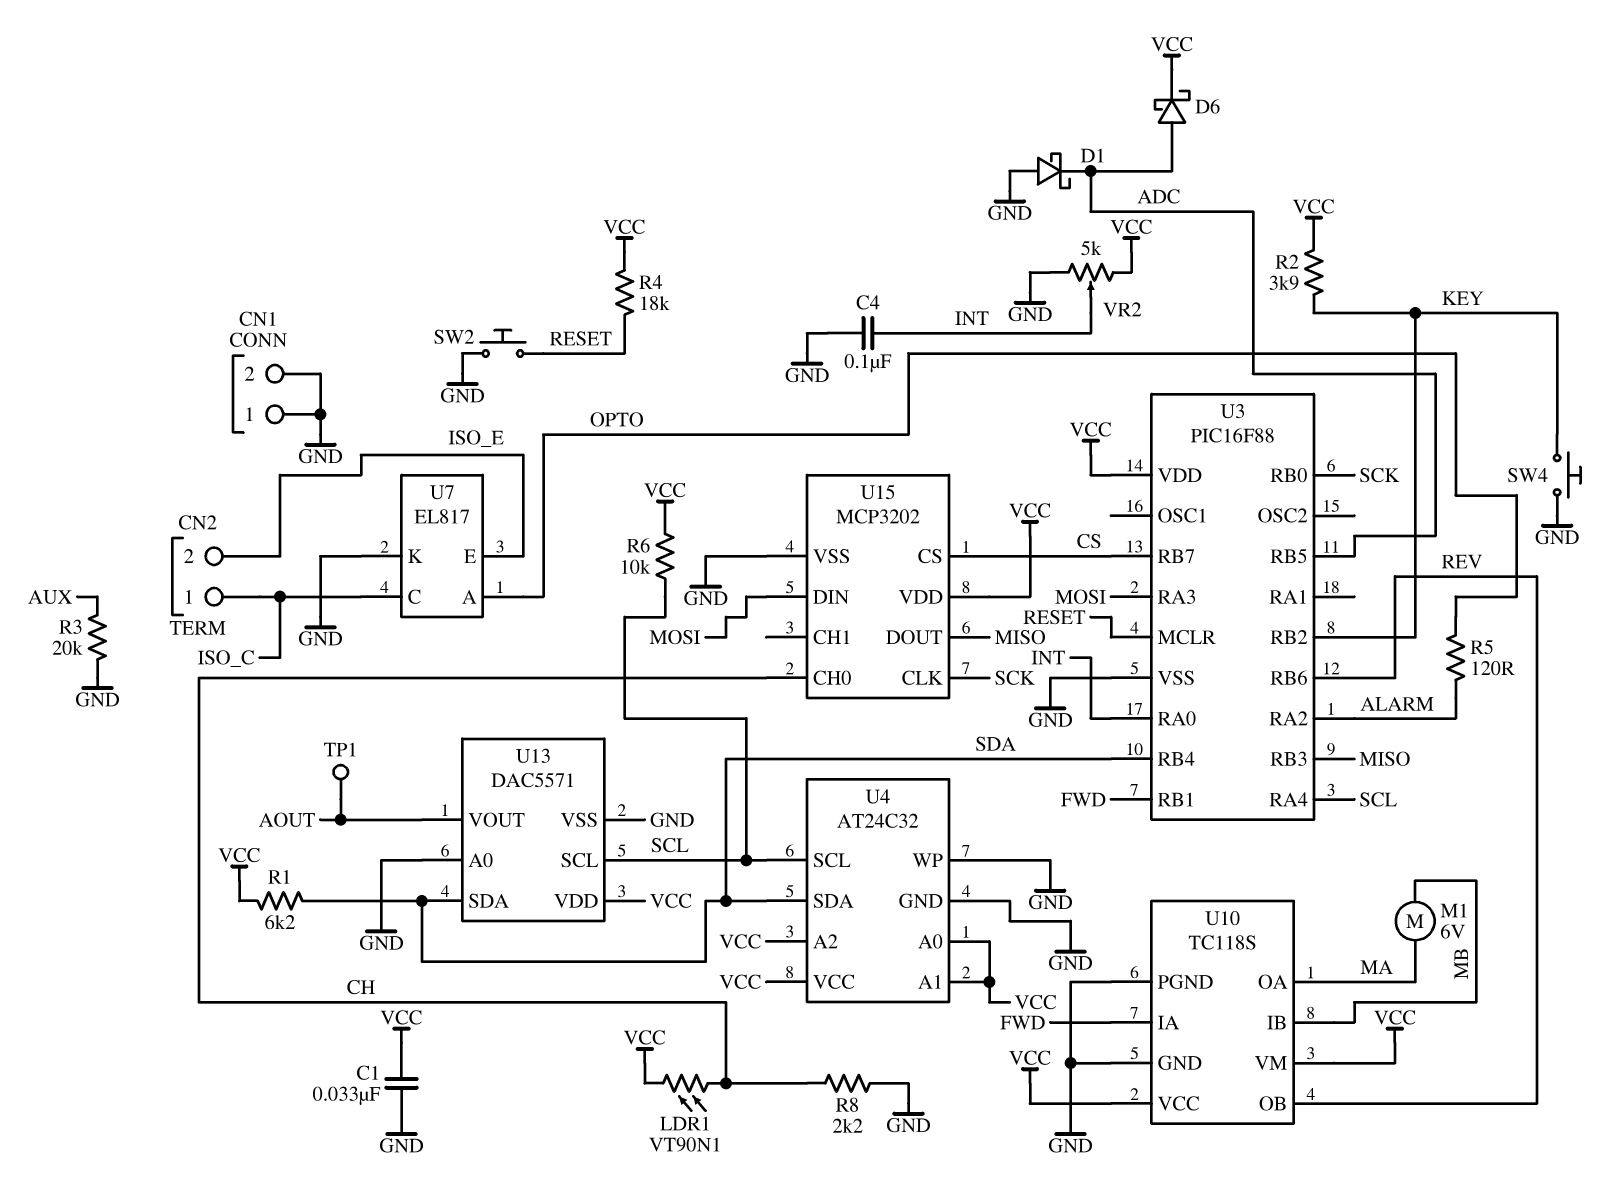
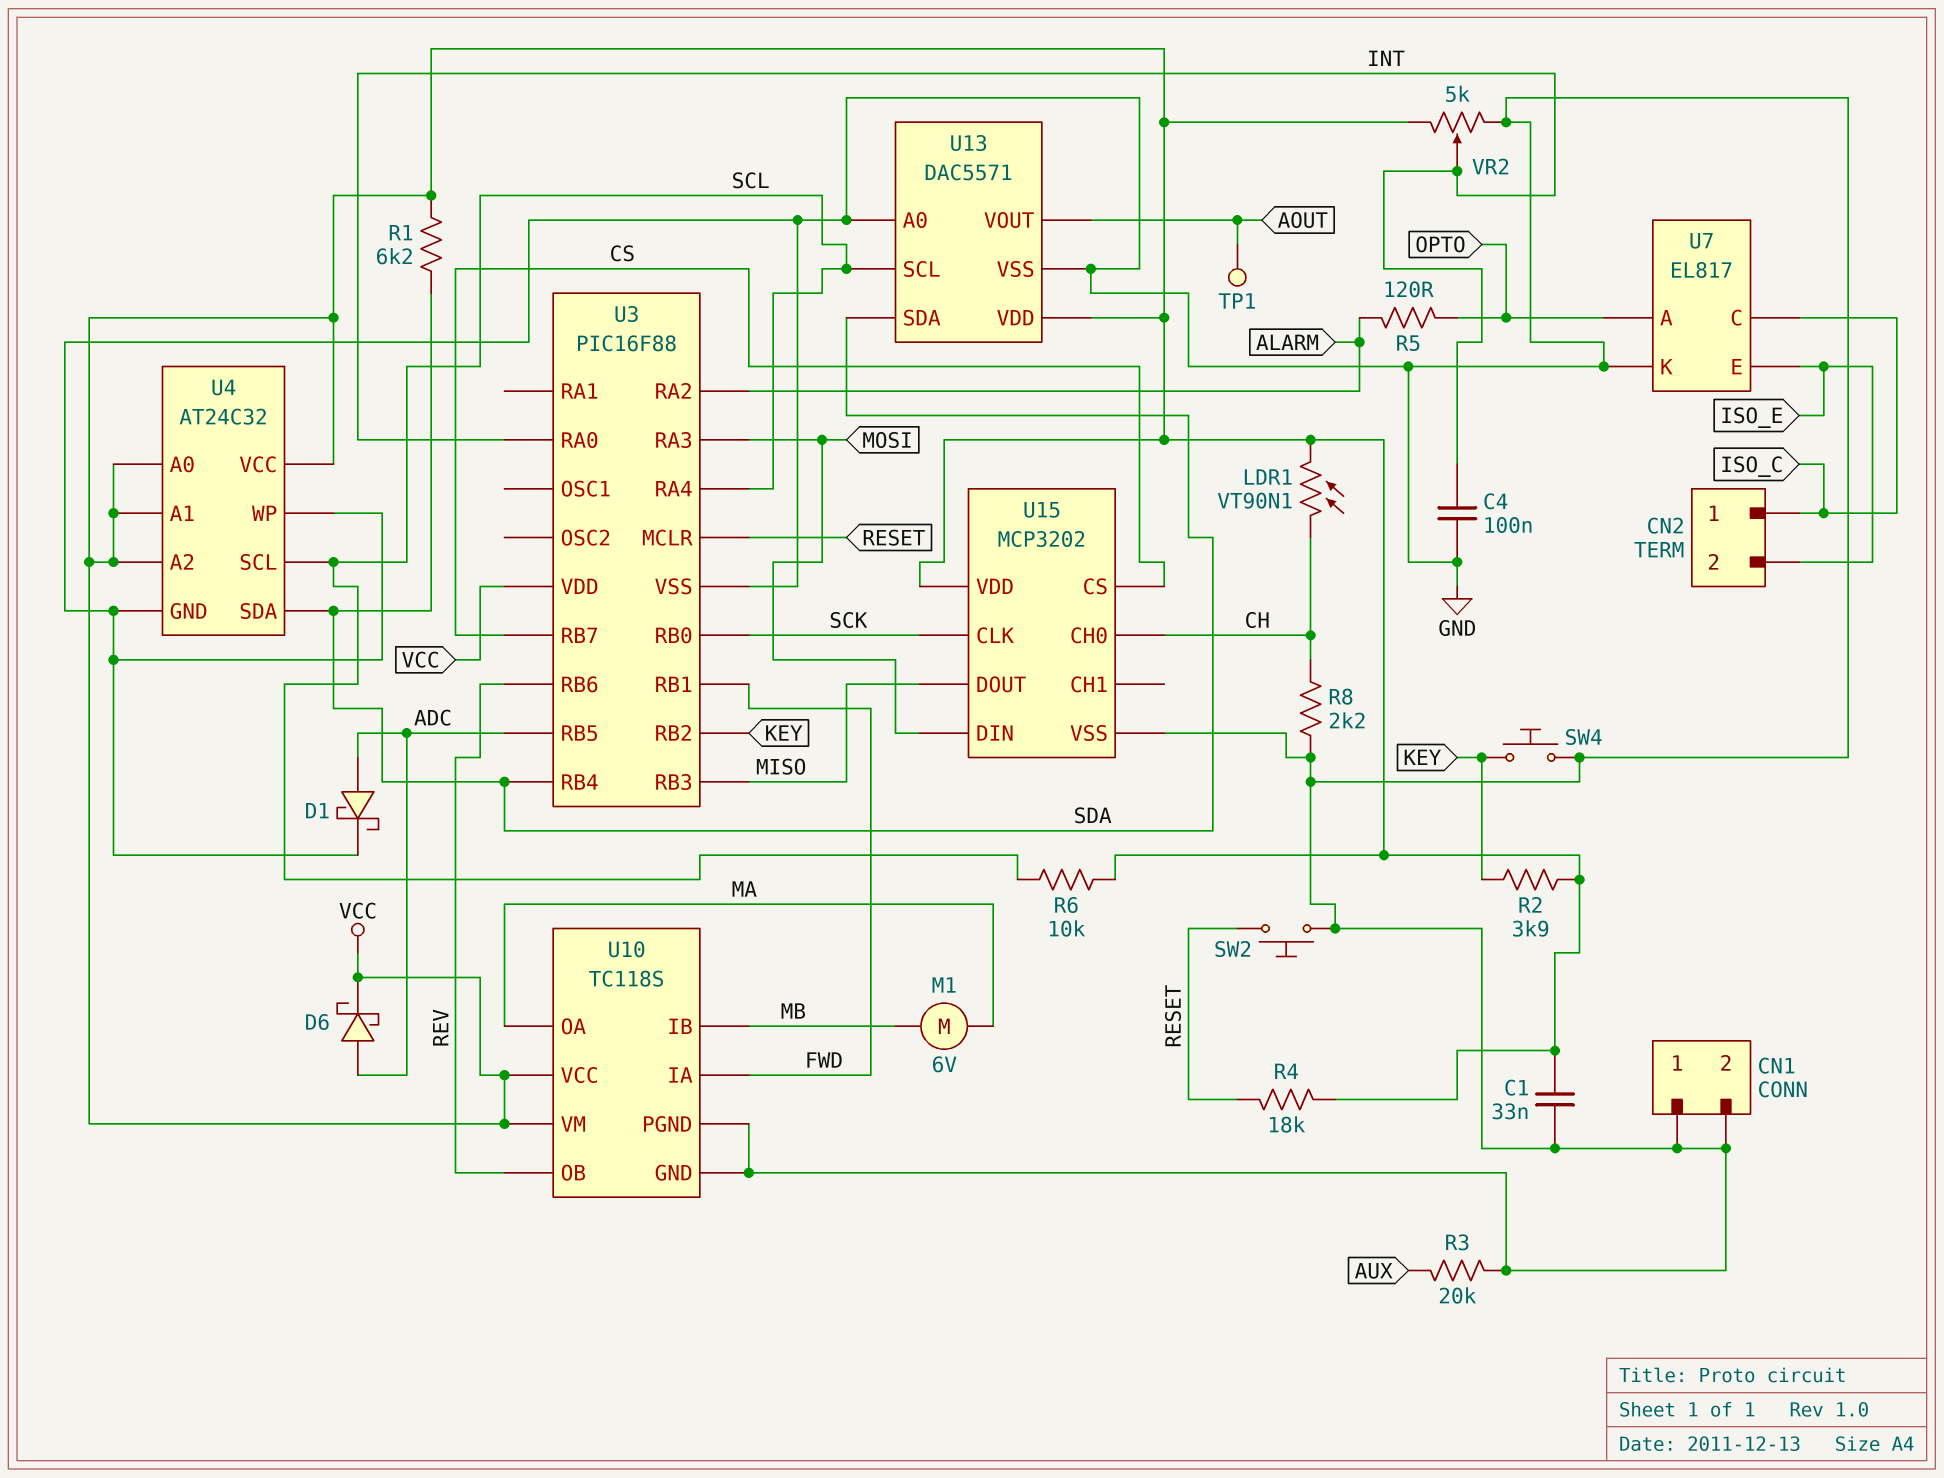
D1: schottky (A GND, K ADC) -> schottky (A ADC, K GND)

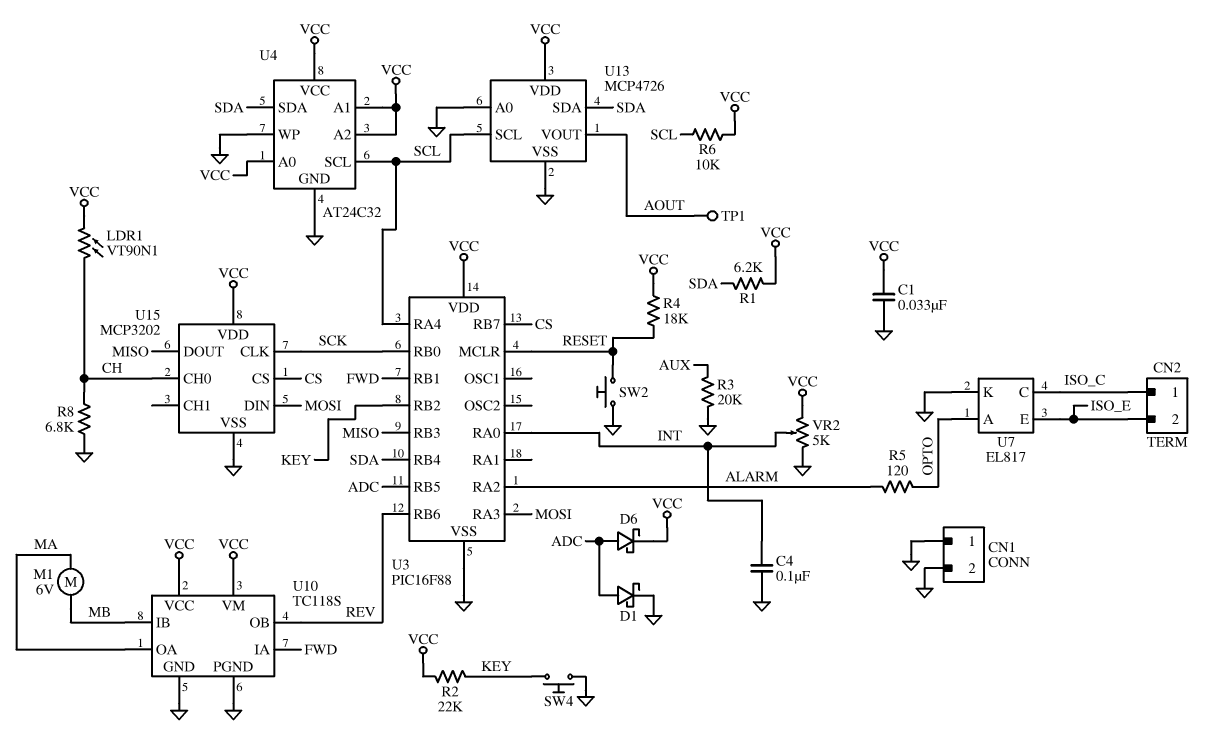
R2: 3.9k (KEY, VCC) -> 22k (KEY, VCC)
R8: 2.2k (CH, GND) -> 6.8k (CH, GND)
U13: DAC5571 -> MCP4726

